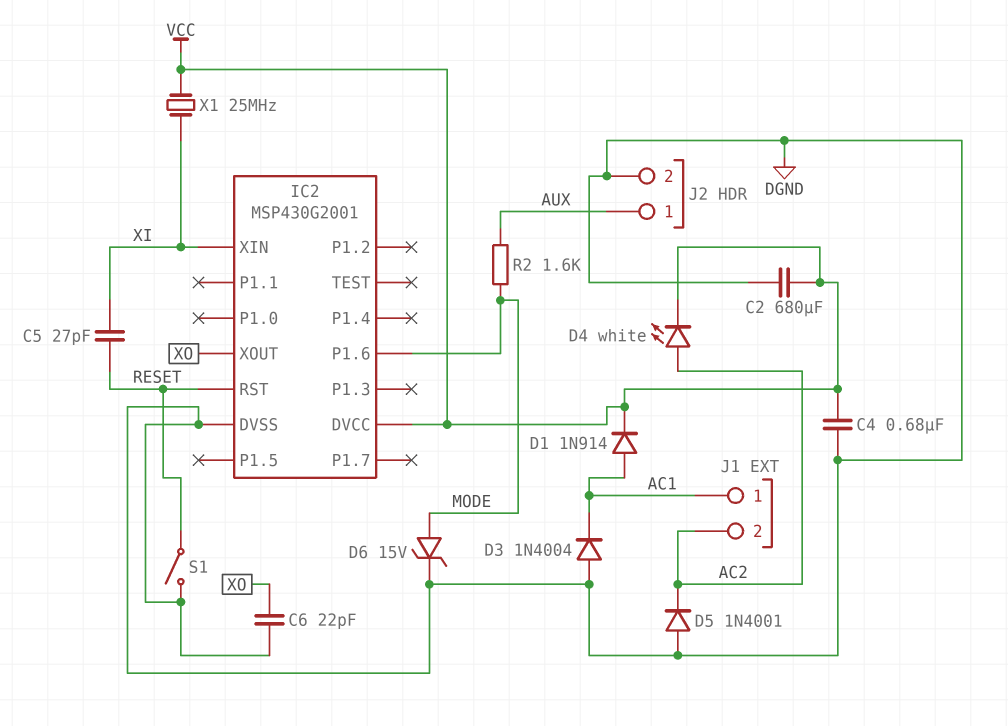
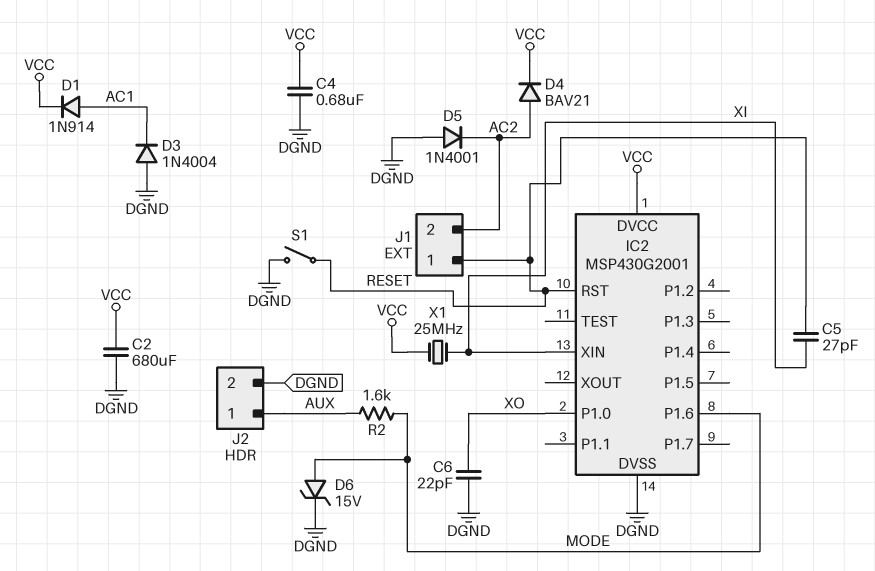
D4: LED white (A AC2, K VCC) -> diode BAV21 (A AC2, K VCC)
IC2 pin P1.0: none -> XO
IC2 pin XOUT: XO -> none
J1 pin 1: AC1 -> RESET

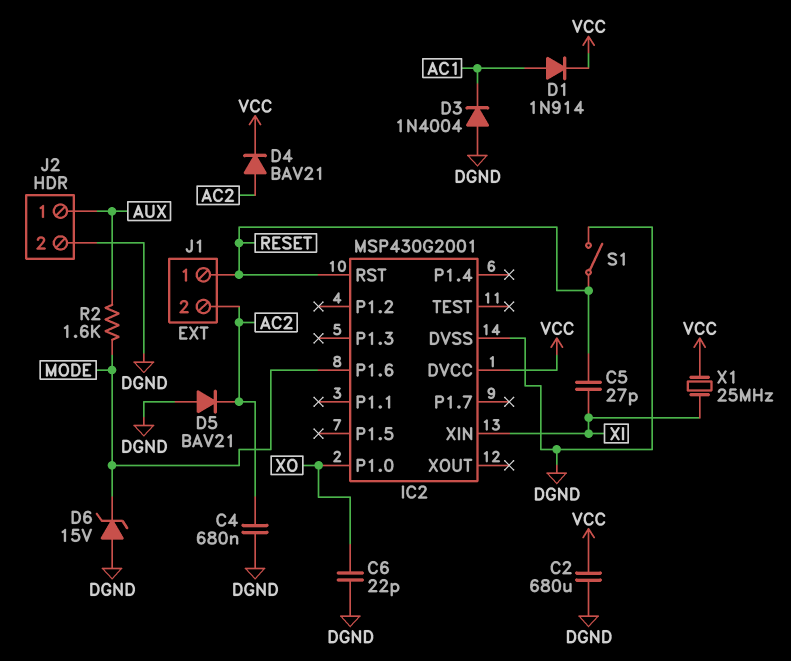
C4: 680nF (DGND, VCC) -> 680nF (AC2, DGND)
D5: diode 1N4001 (A DGND, K AC2) -> diode BAV21 (A DGND, K AC2)
D6: zener 15V (A MODE, K DGND) -> zener 15V (A DGND, K MODE)

